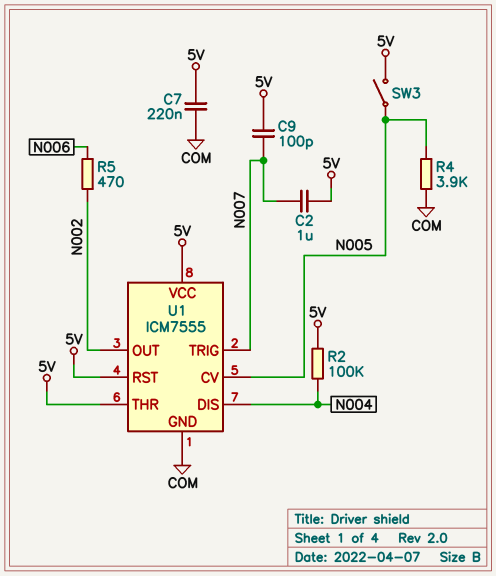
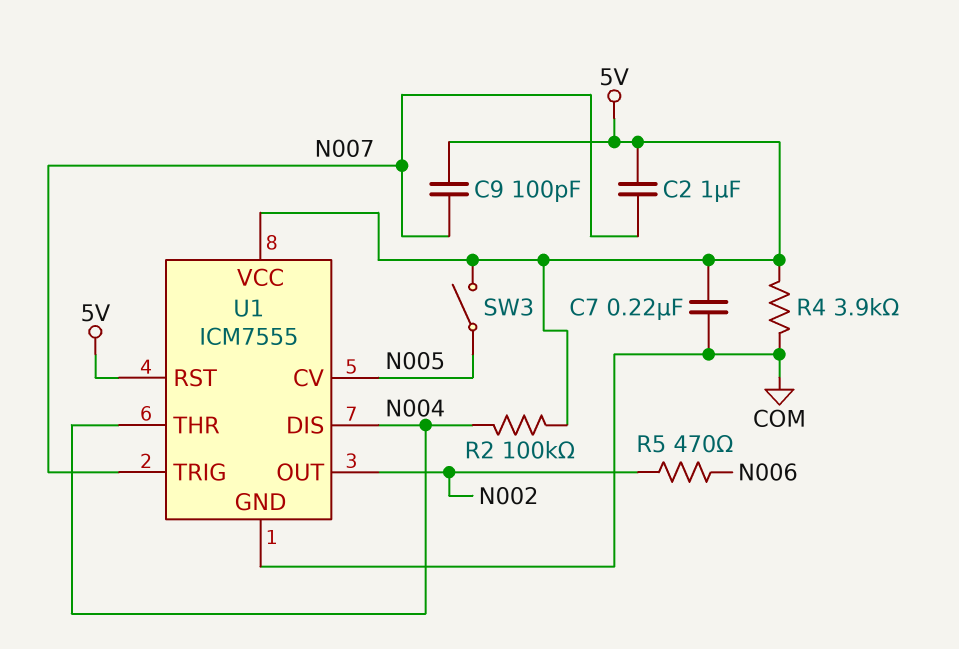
R4: 3.9k (COM, N005) -> 3.9k (5V, COM)
U1 pin THR: 5V -> N004

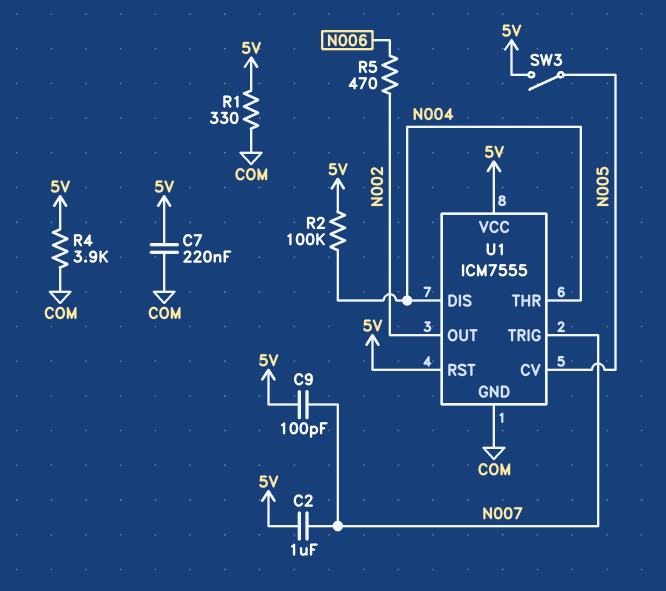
R1: none -> 330 (5V, COM)

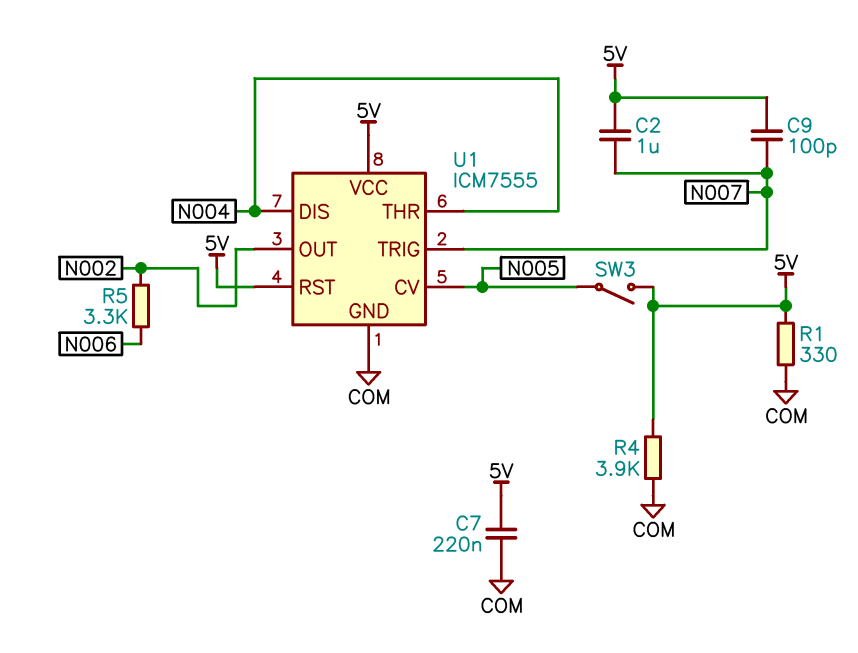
R2: 100k (5V, N004) -> none
R5: 470 (N002, N006) -> 3.3k (N002, N006)

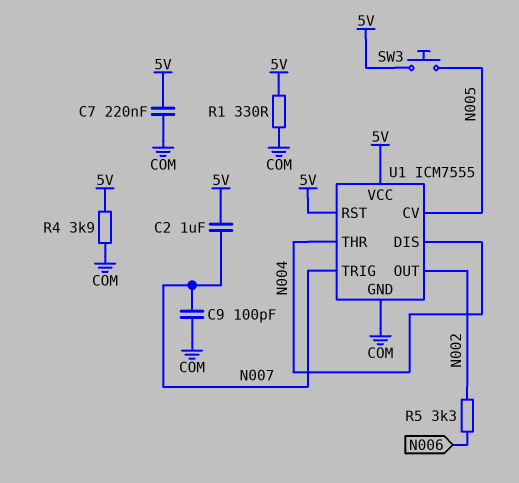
C9: 100pF (5V, N007) -> 100pF (COM, N007)
SW3: switch (5V, N005) -> button (5V, N005)

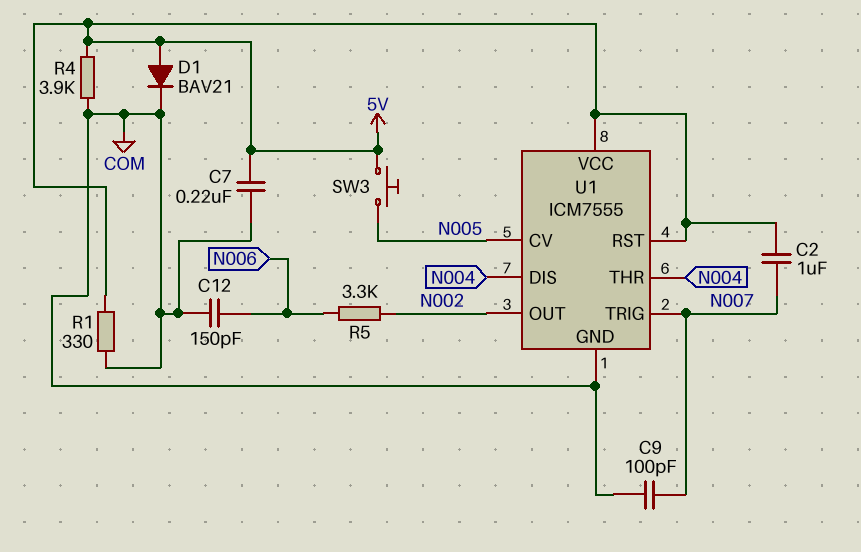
C12: none -> 150pF (COM, N006)
D1: none -> diode BAV21 (A 5V, K COM)

